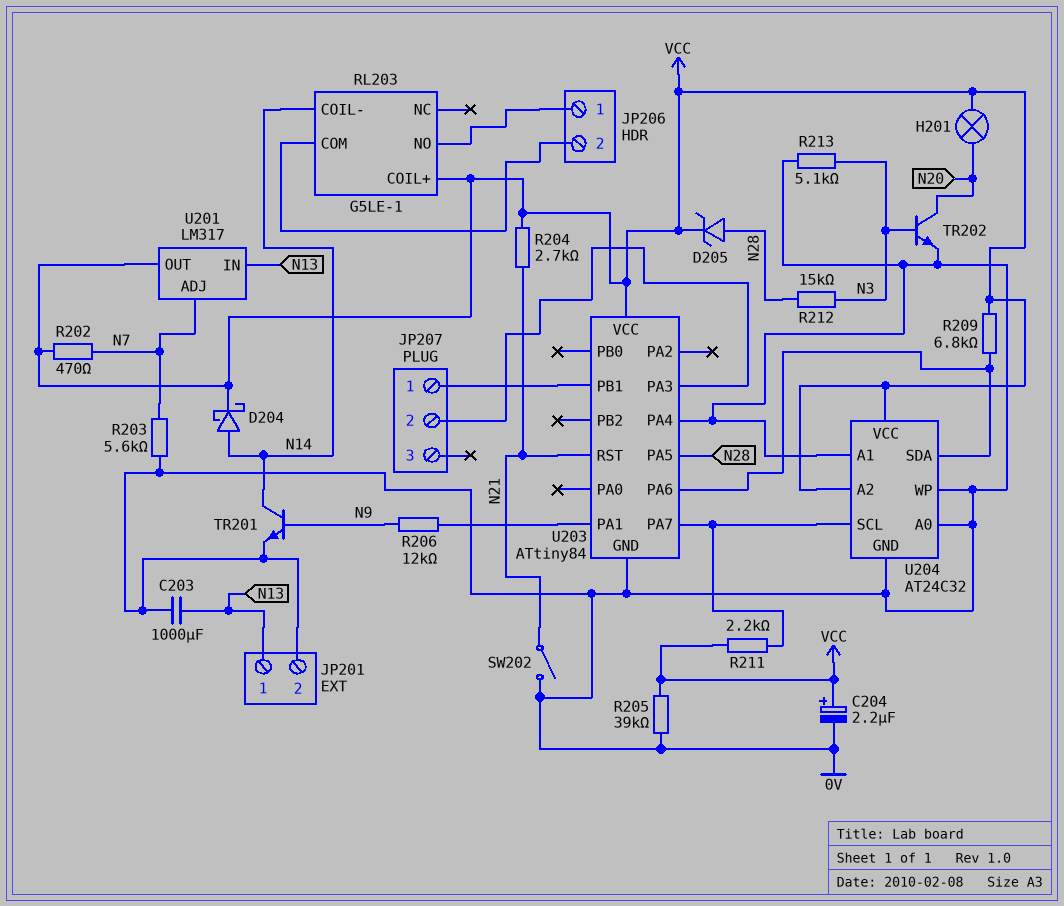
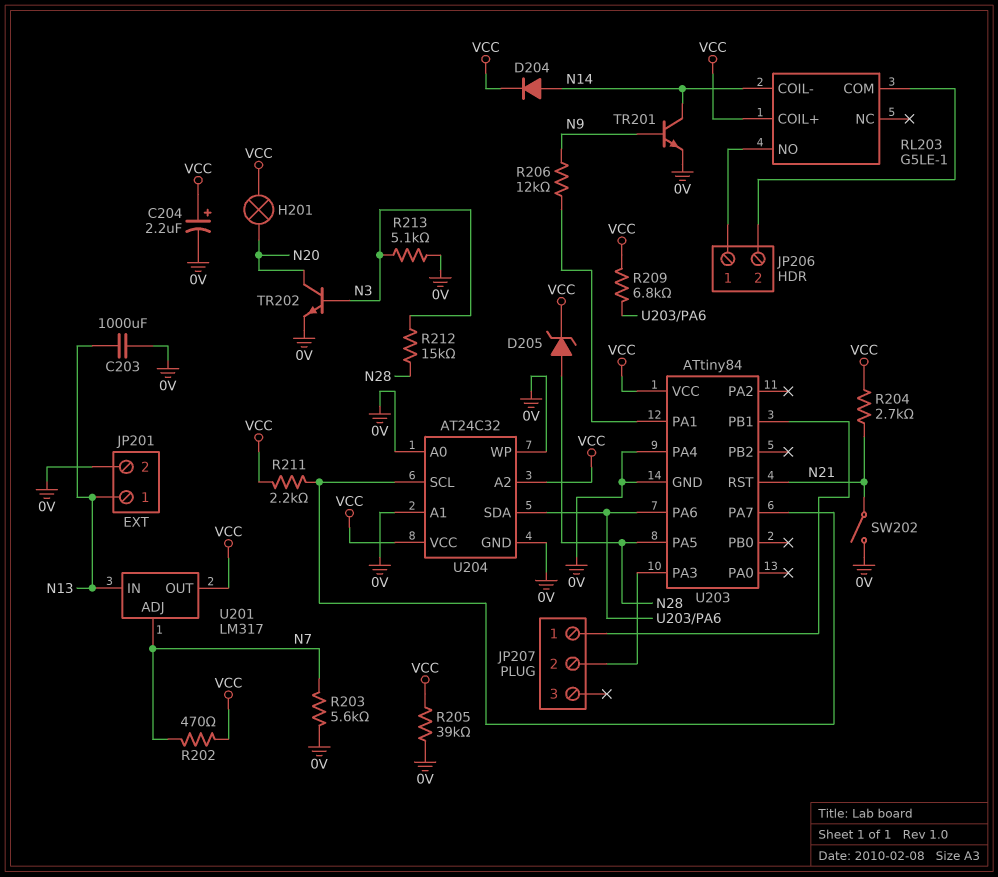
D204: schottky (A N14, K VCC) -> diode (A N14, K VCC)

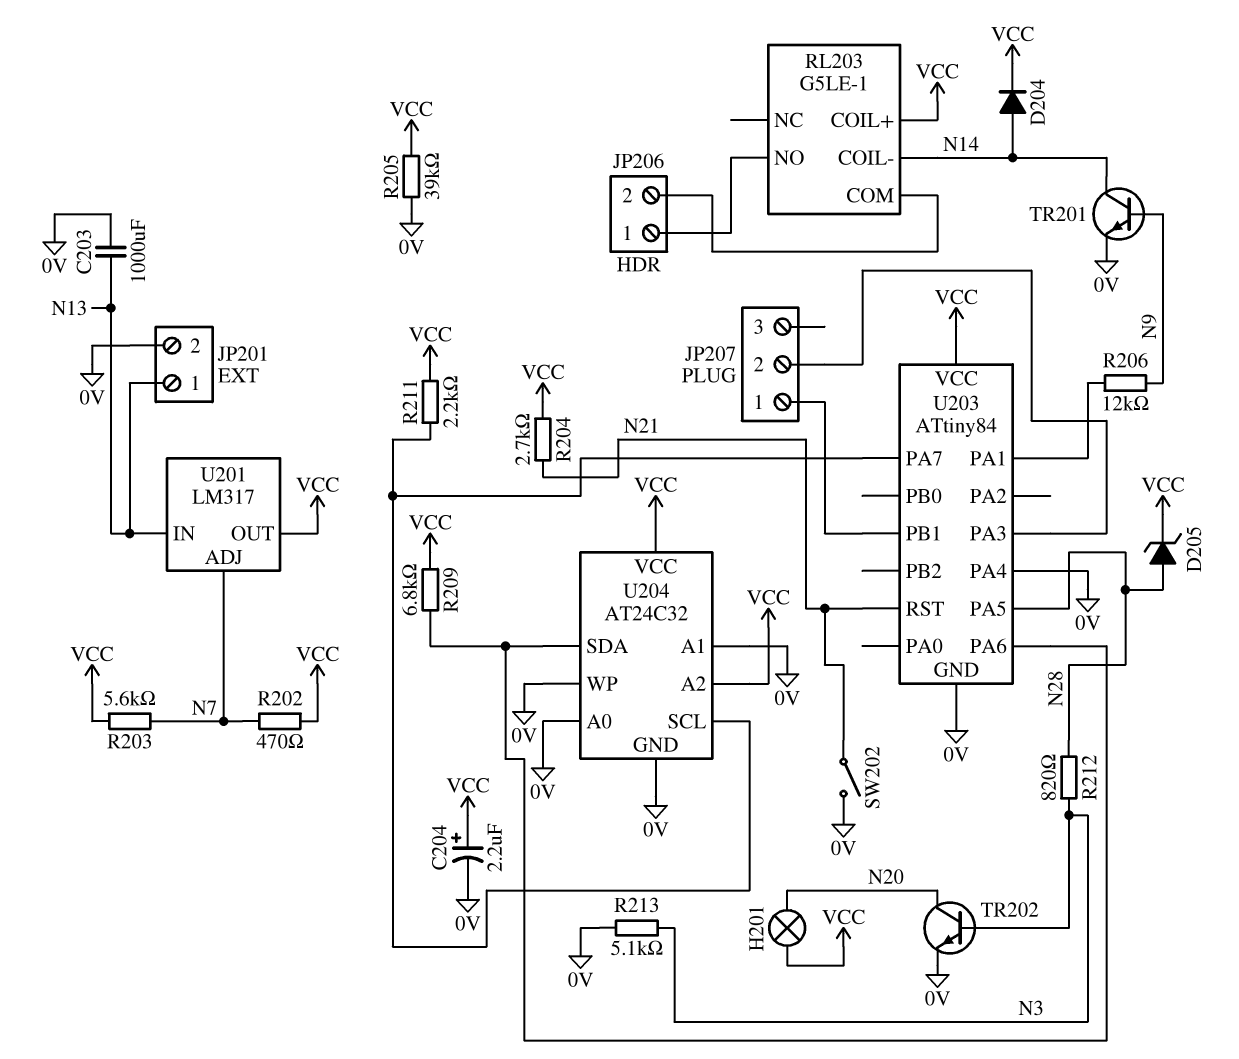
R203: 5.6k (0V, N7) -> 5.6k (N7, VCC)
R212: 15k (N3, N28) -> 820 (N3, N28)

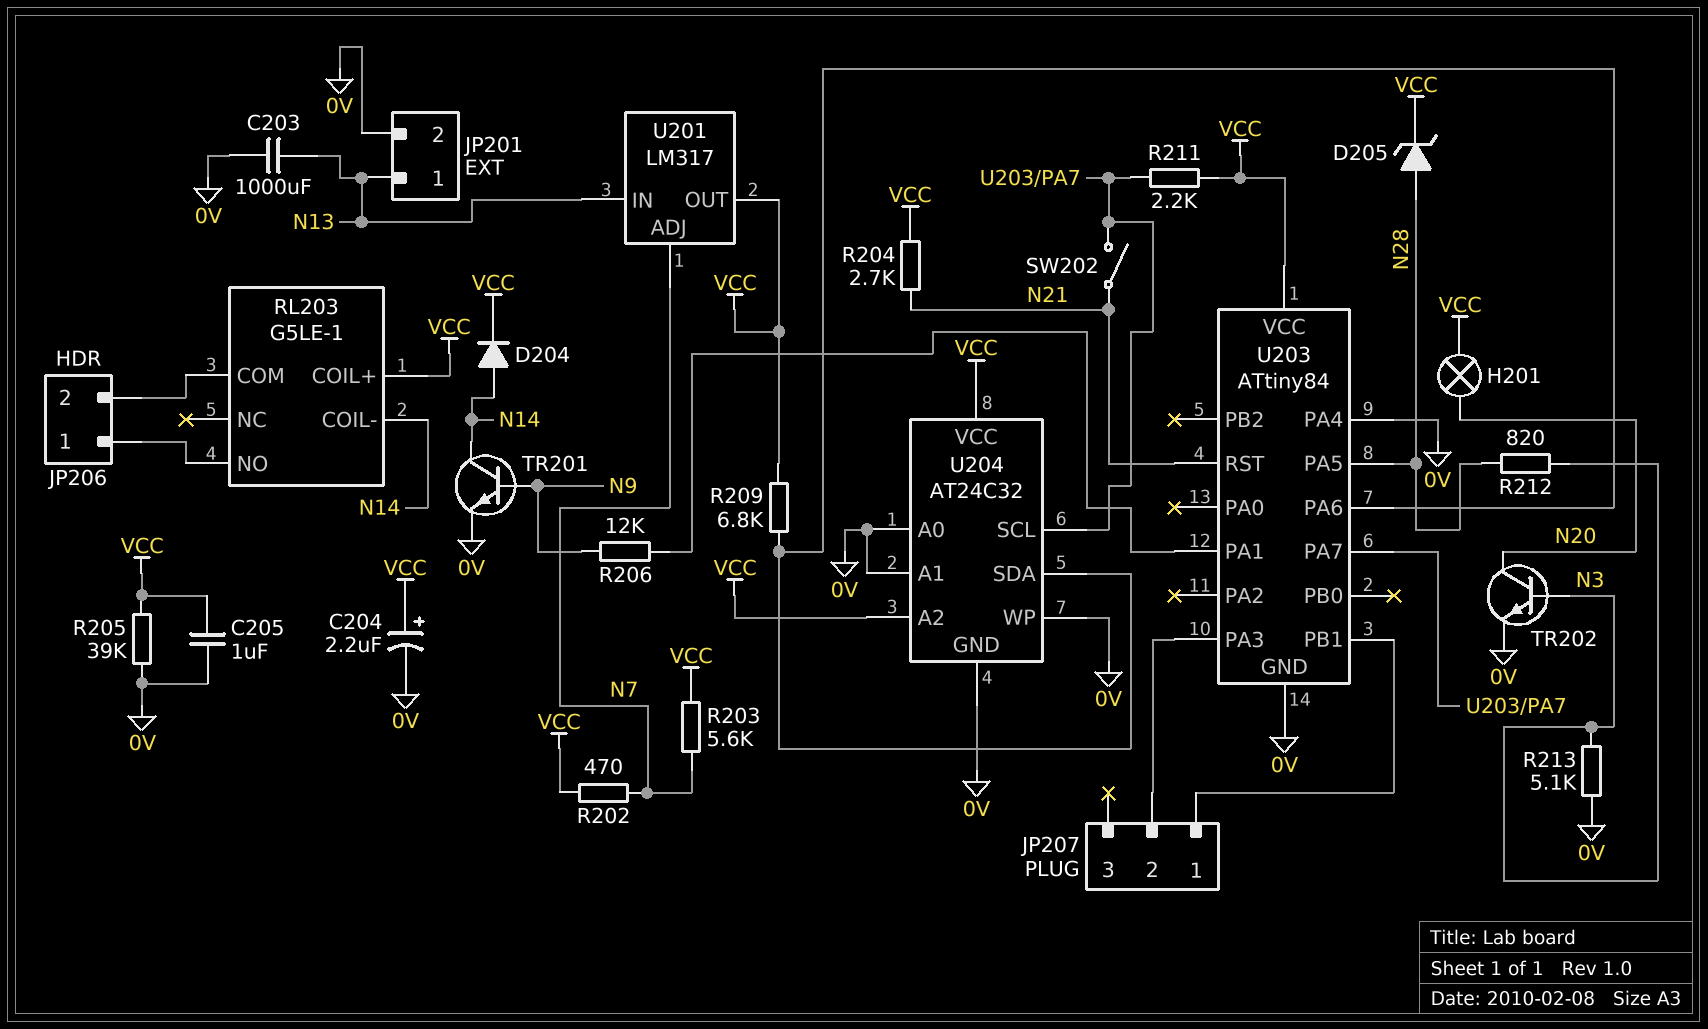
C205: none -> 1uF (0V, VCC)
SW202: switch (0V, N21) -> switch (N21, U203/PA7)

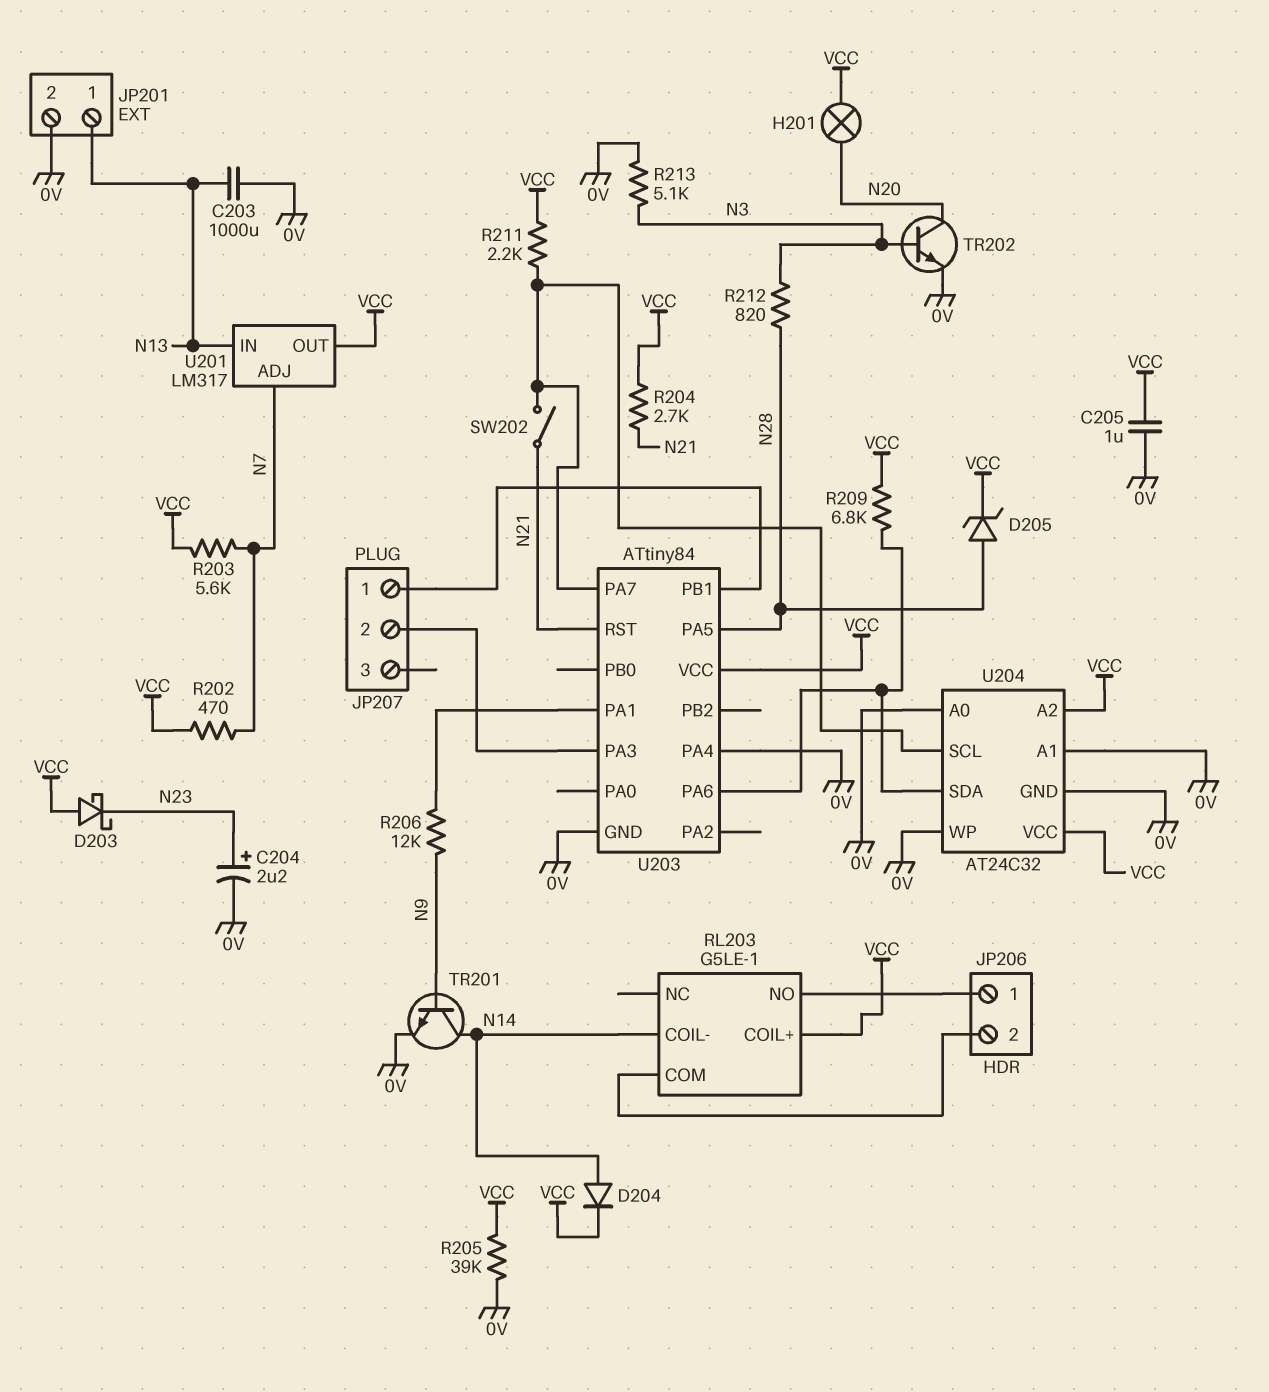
C204: 2.2uF (plus VCC, minus 0V) -> 2.2uF (plus N23, minus 0V)
D203: none -> schottky (A VCC, K N23)

